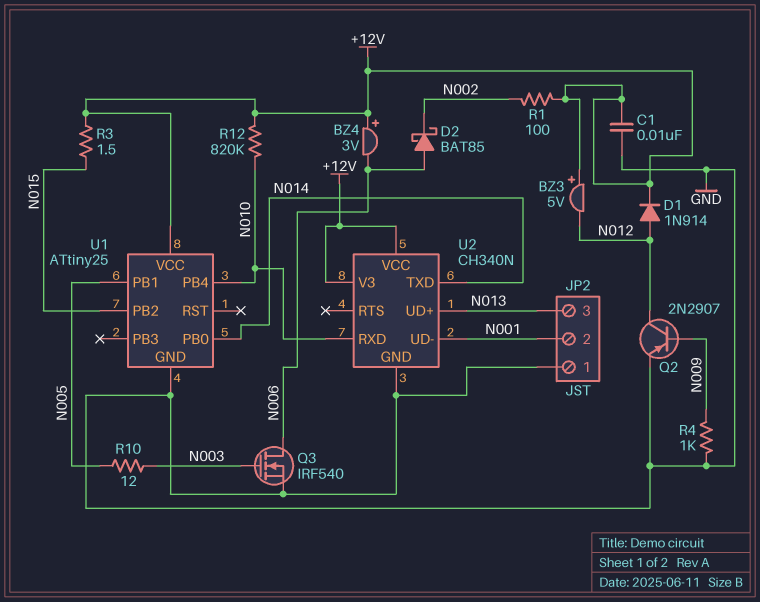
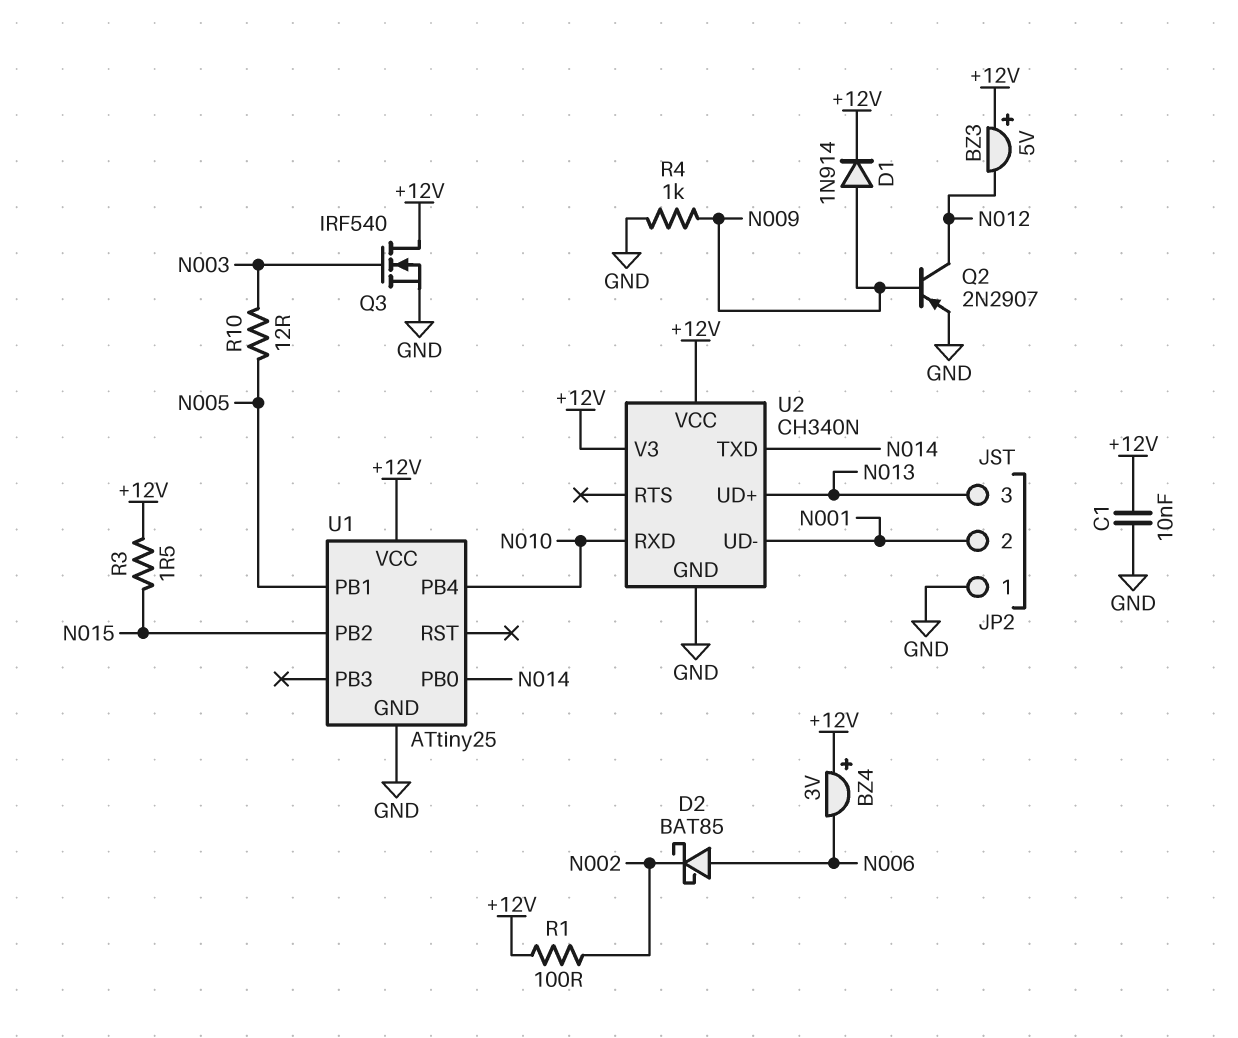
D1: diode 1N914 (A N012, K +12V) -> diode 1N914 (A N009, K +12V)
Q3: NMOS IRF540 (G N003, D N006, S GND) -> NMOS IRF540 (G N003, D +12V, S GND)
R12: 820k (+12V, N010) -> none

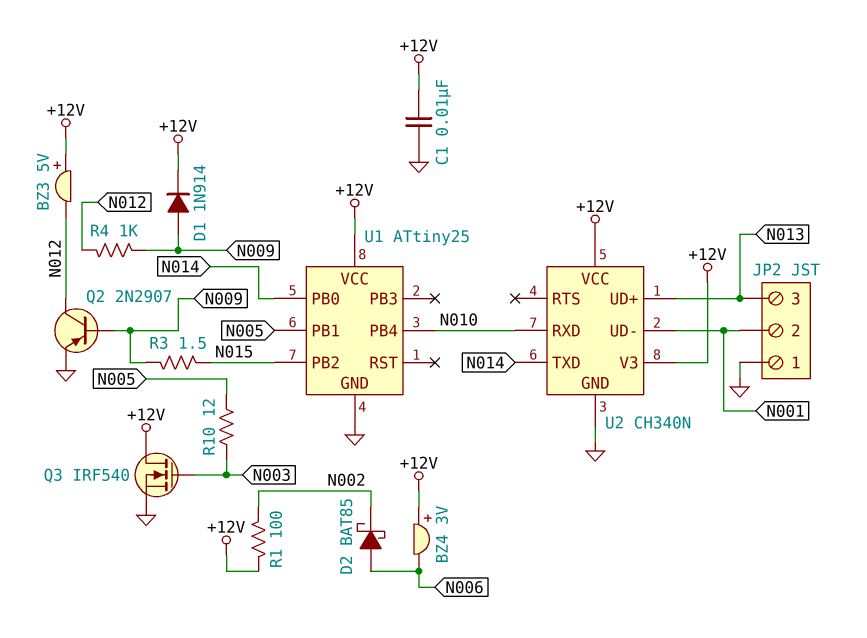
R3: 1.5 (+12V, N015) -> 1.5 (N009, N015)
R4: 1k (GND, N009) -> 1k (N009, N012)

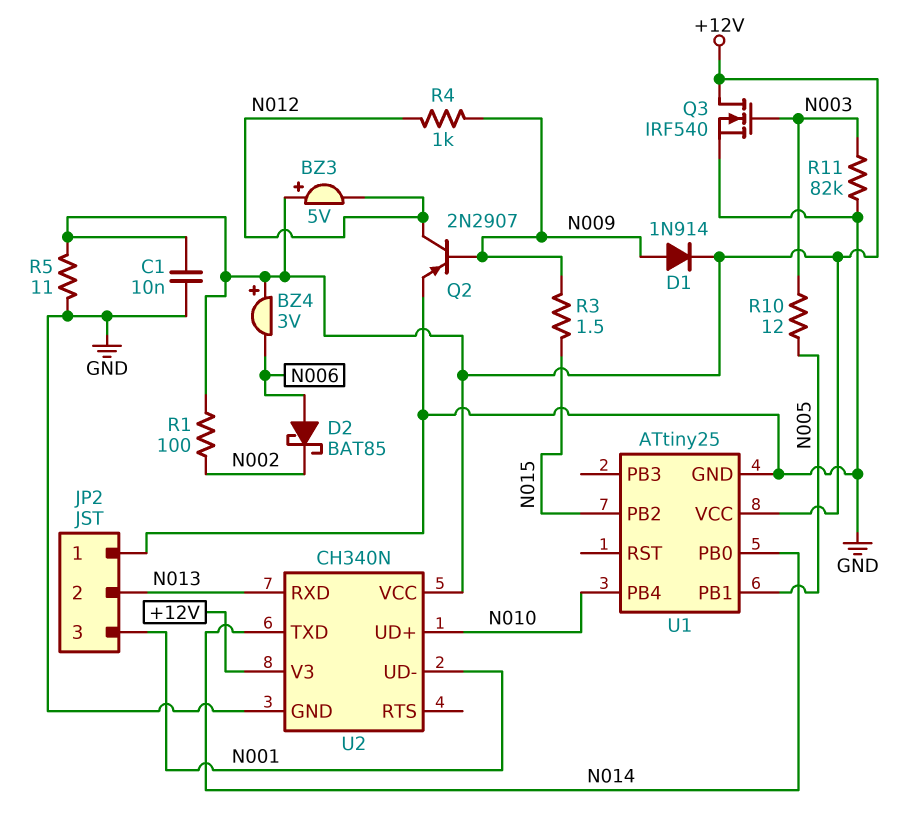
JP2 pin 2: N001 -> N013
JP2 pin 3: N013 -> N001
R5: none -> 11 (+12V, GND)
R11: none -> 82k (GND, N003)
U2 pin RXD: N010 -> N013
U2 pin UD+: N013 -> N010

